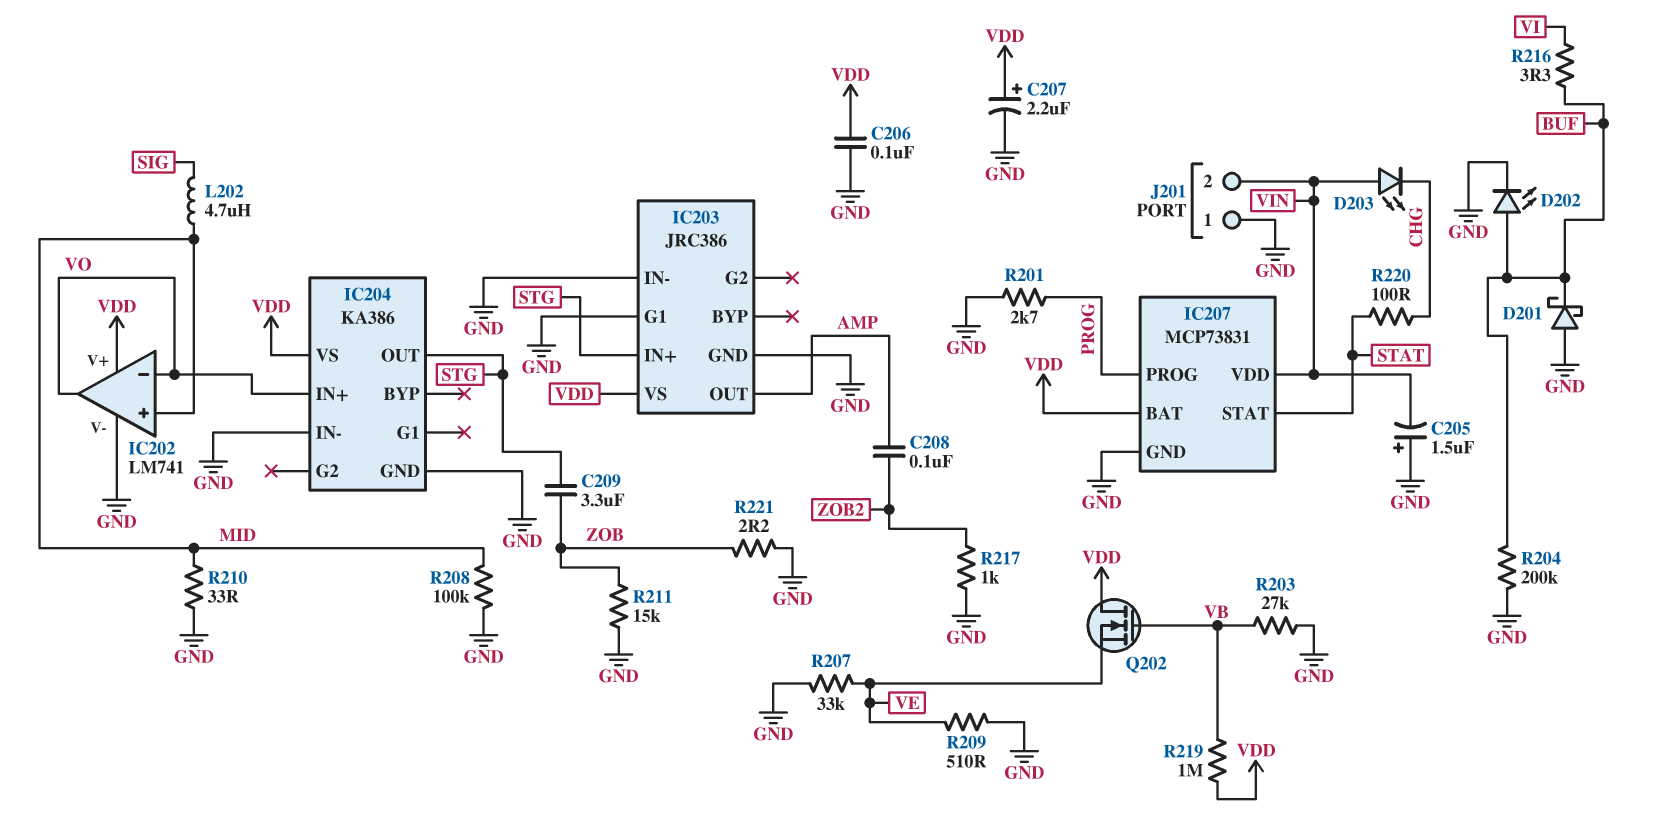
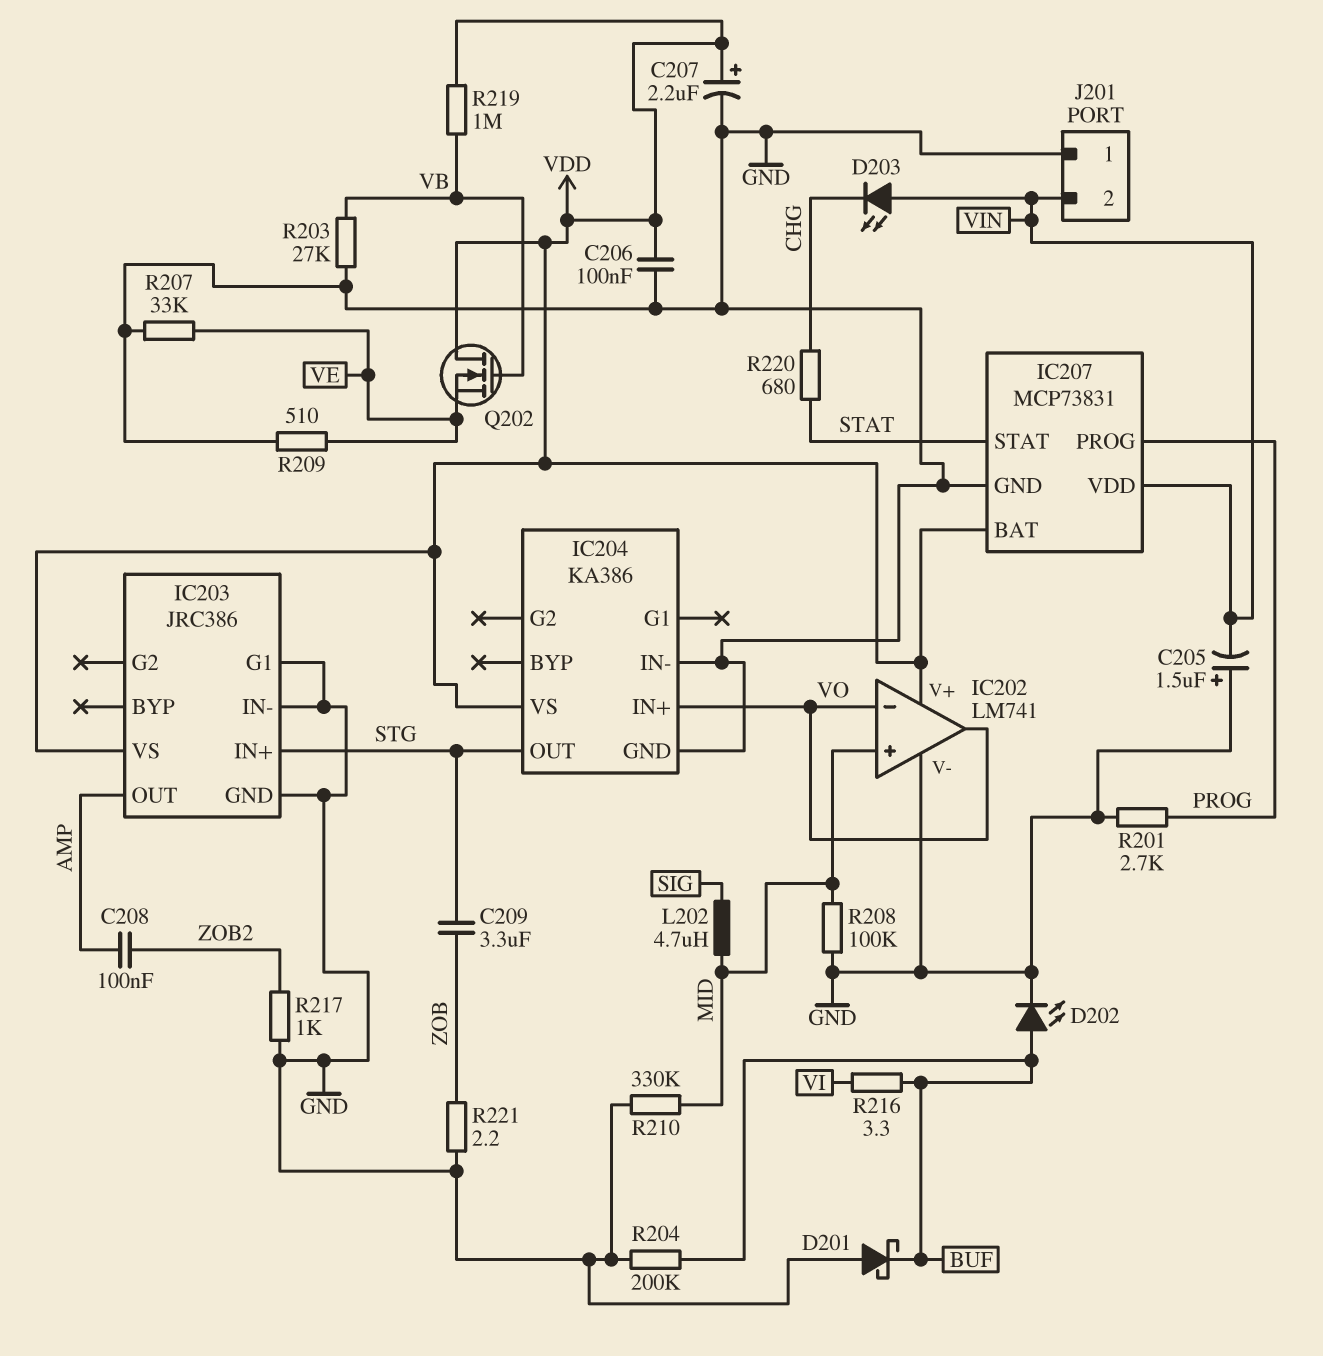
R210: 33 (GND, MID) -> 330k (GND, MID)
R211: 15k (GND, ZOB) -> none
R220: 100 (CHG, STAT) -> 680 (CHG, STAT)

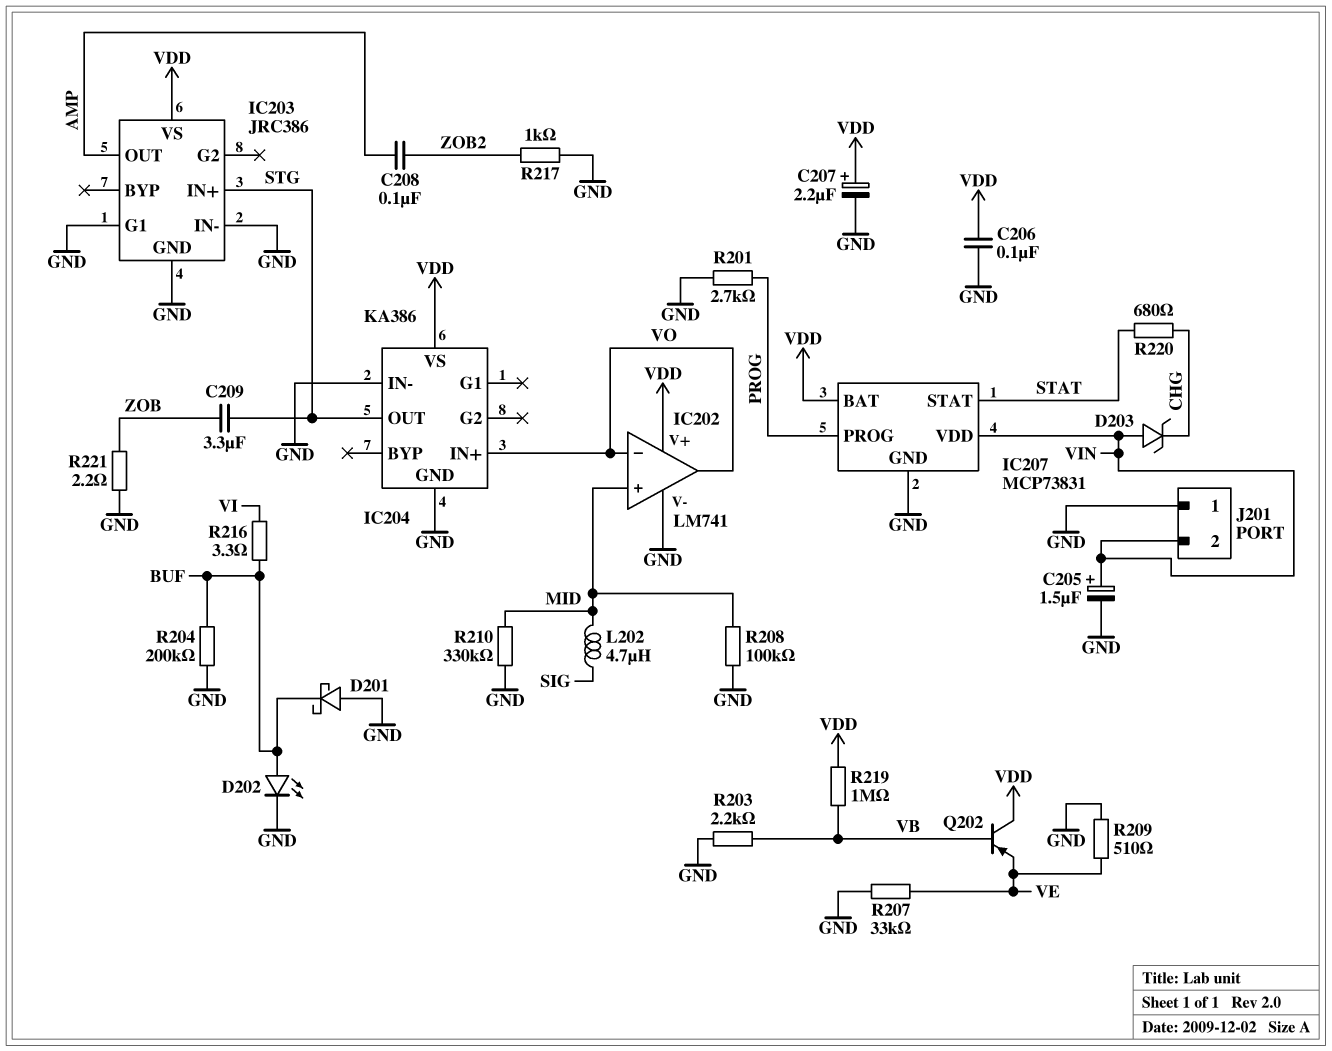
C205: 1.5uF (plus GND, minus VIN) -> 1.5uF (plus VIN, minus GND)
D203: LED (A VIN, K CHG) -> zener (A VIN, K CHG)
Q202: NMOS (G VB, D VDD, S VE) -> PNP (B VB, C VDD, E VE)
R203: 27k (GND, VB) -> 2.2k (GND, VB)

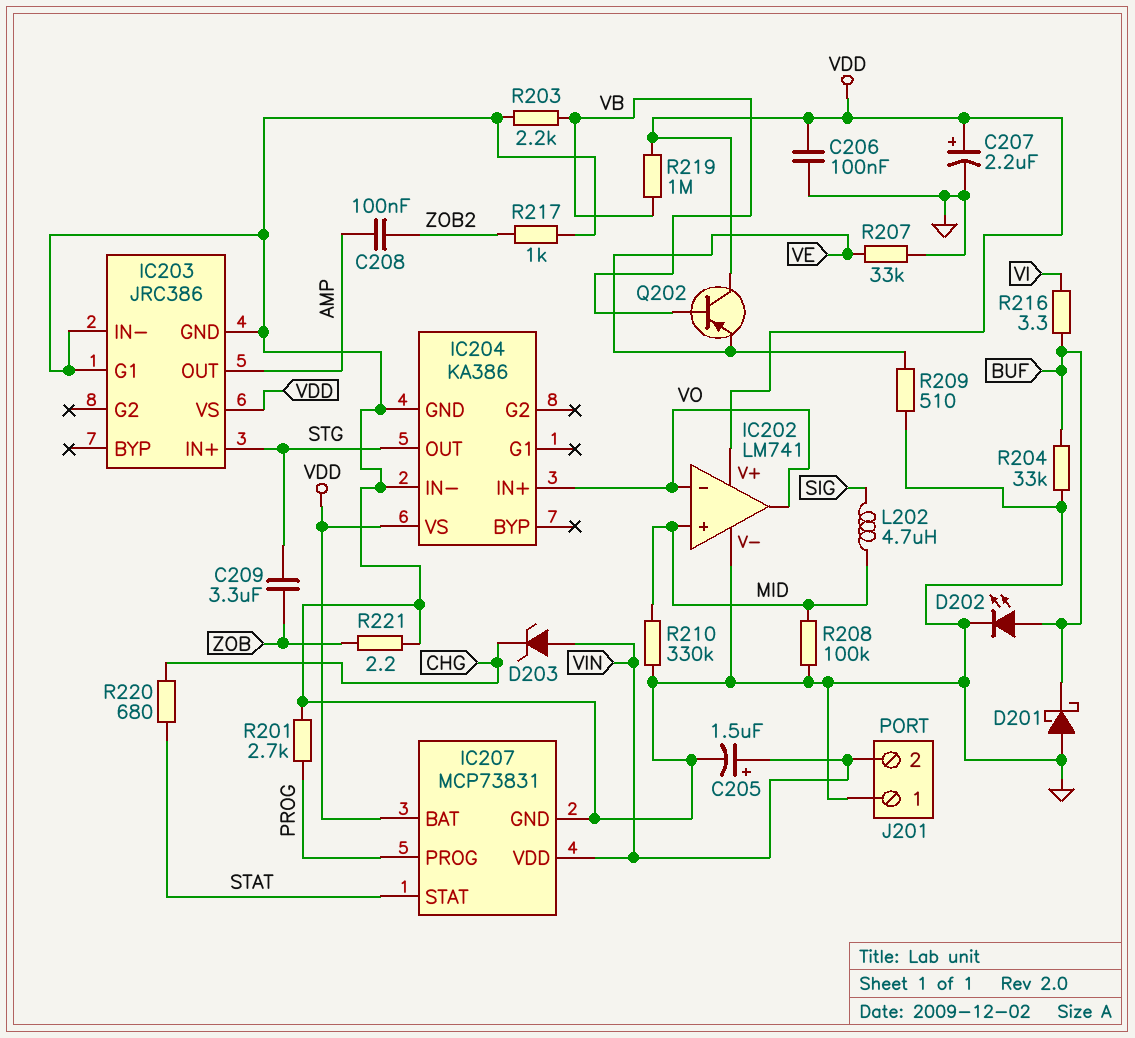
R204: 200k (BUF, GND) -> 33k (BUF, GND)

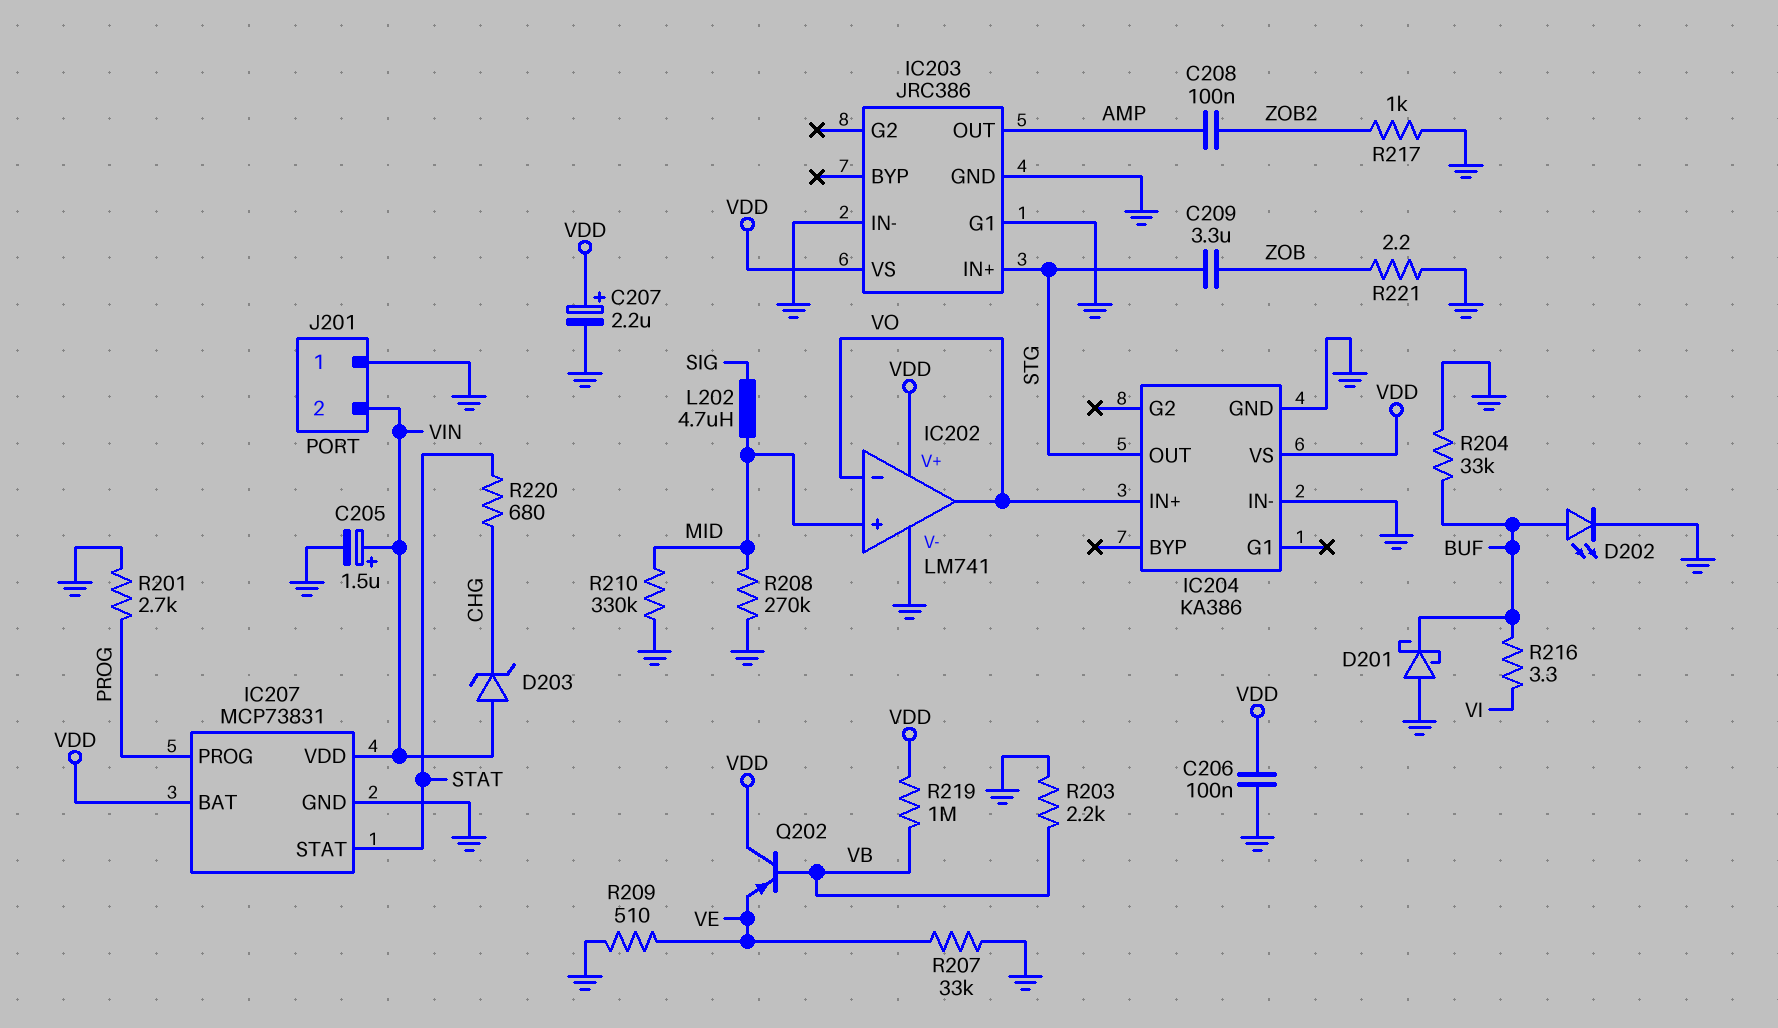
R208: 100k (GND, MID) -> 270k (GND, MID)

